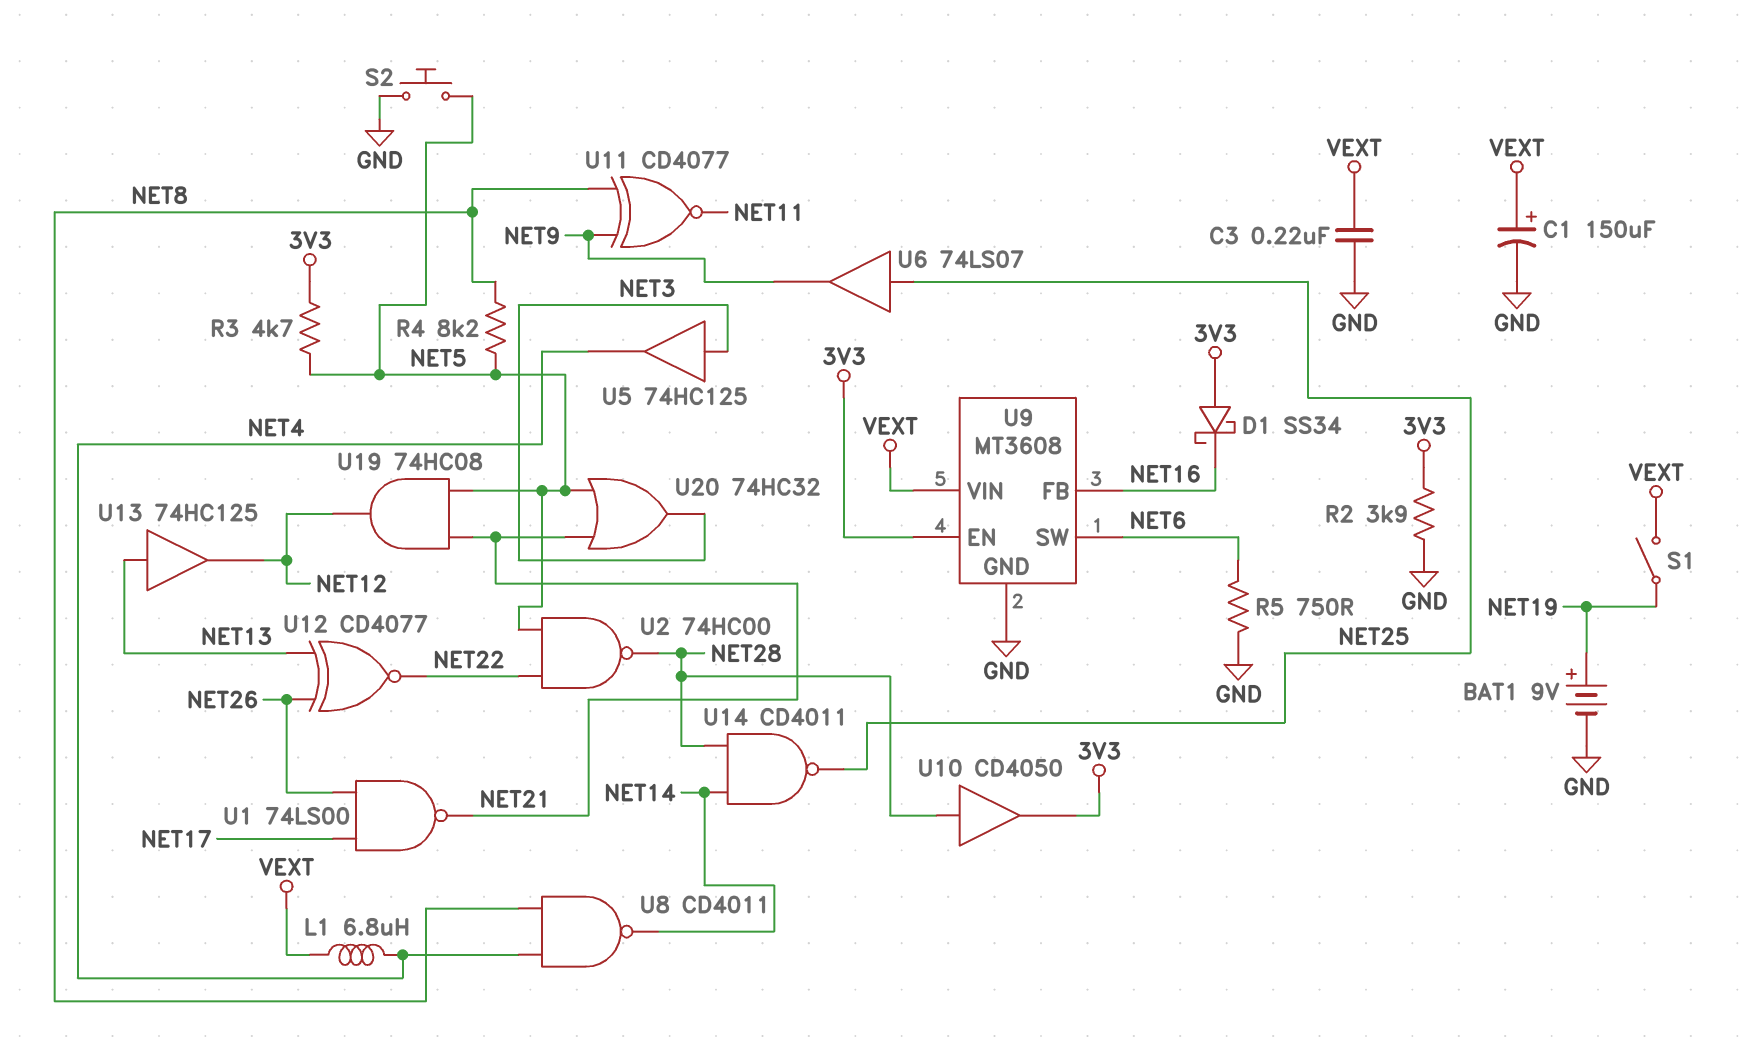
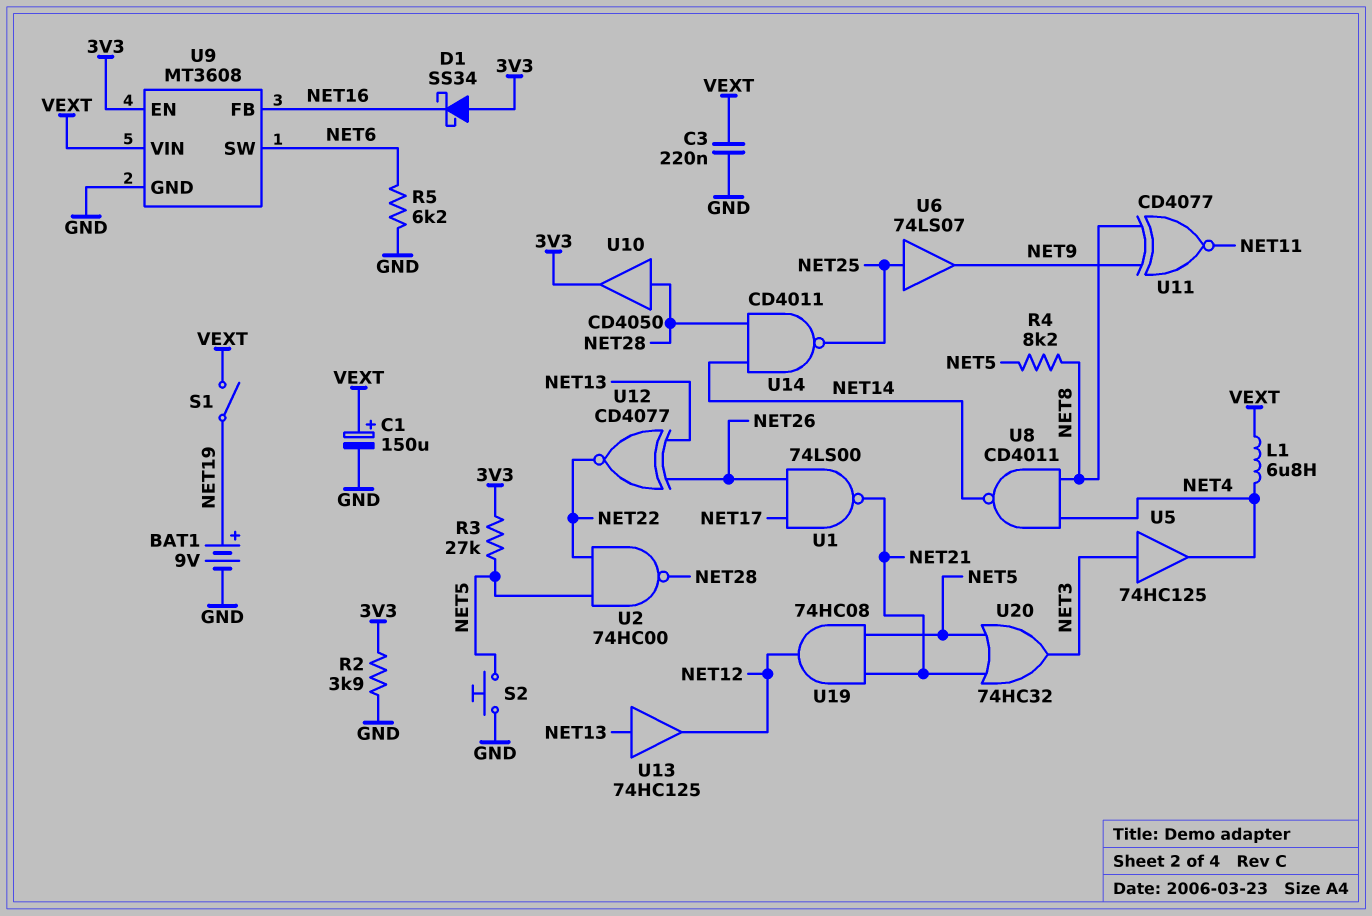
R3: 4.7k (3V3, NET5) -> 27k (3V3, NET5)
R5: 750 (GND, NET6) -> 6.2k (GND, NET6)

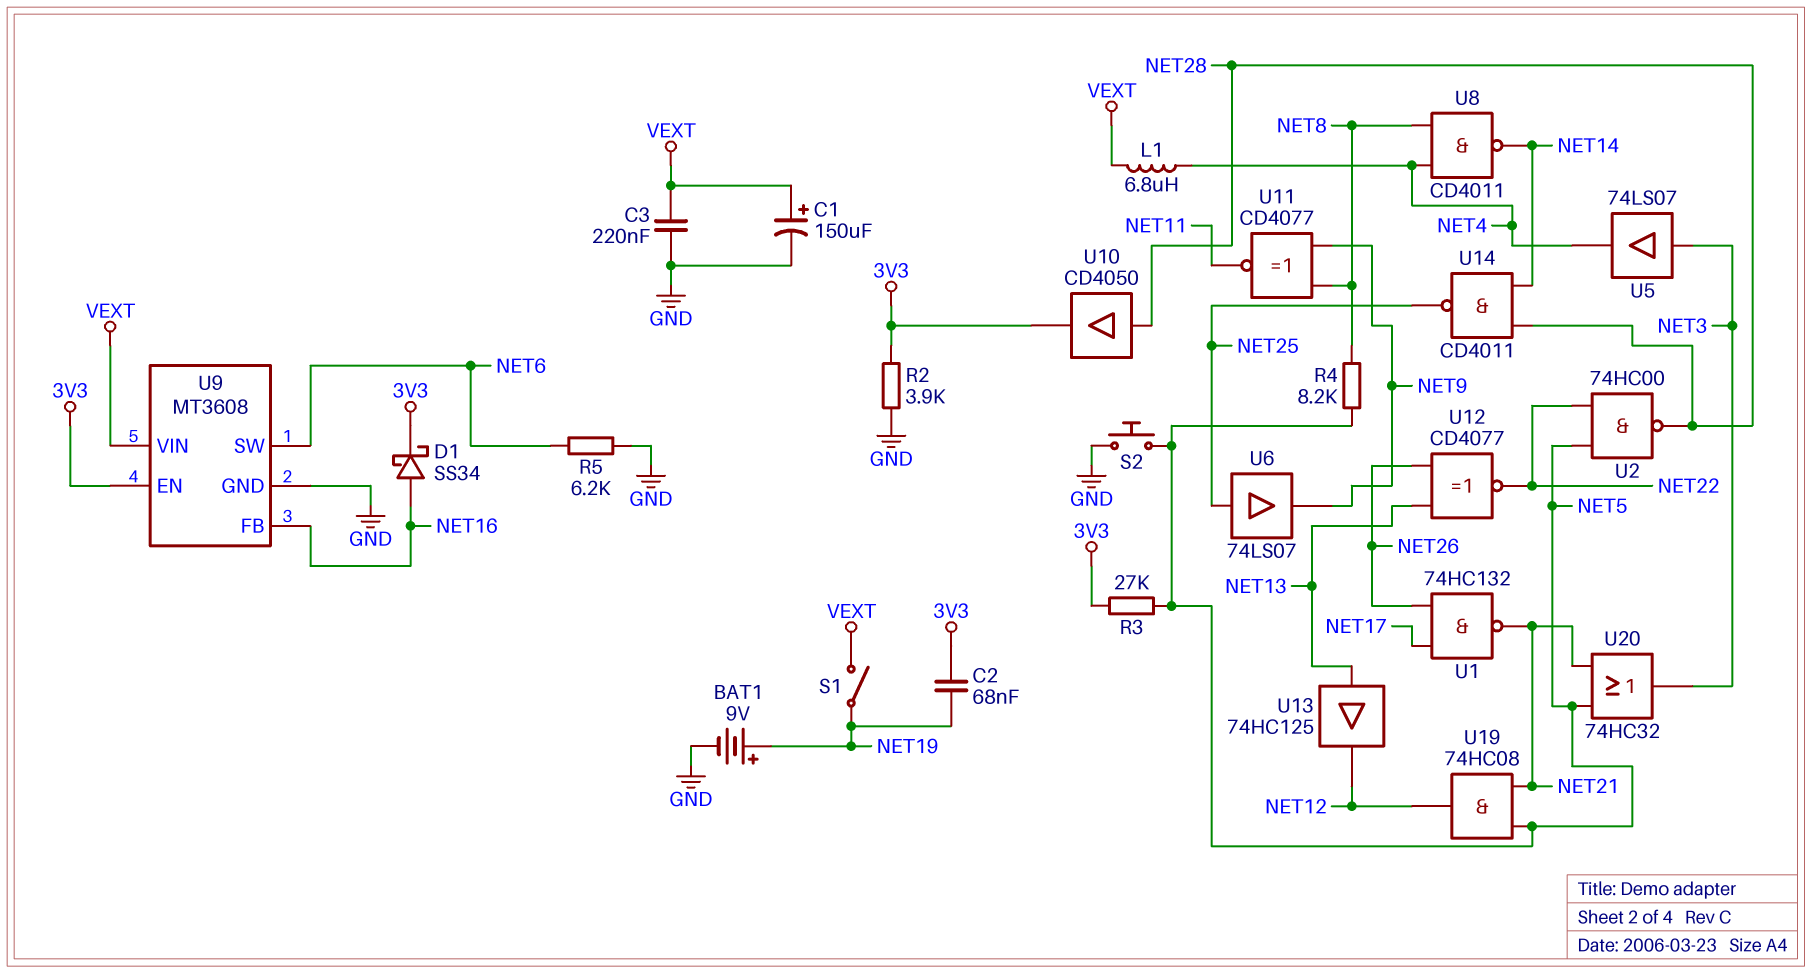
C2: none -> 68nF (3V3, NET19)
D1: schottky SS34 (A 3V3, K NET16) -> schottky SS34 (A NET16, K 3V3)
U1: NAND 74LS00 (in NET17, in NET26, out NET21) -> NAND 74HC132 (in NET17, in NET26, out NET21)
U5: buffer 74HC125 (in NET3, out NET4) -> buffer 74LS07 (in NET3, out NET4)

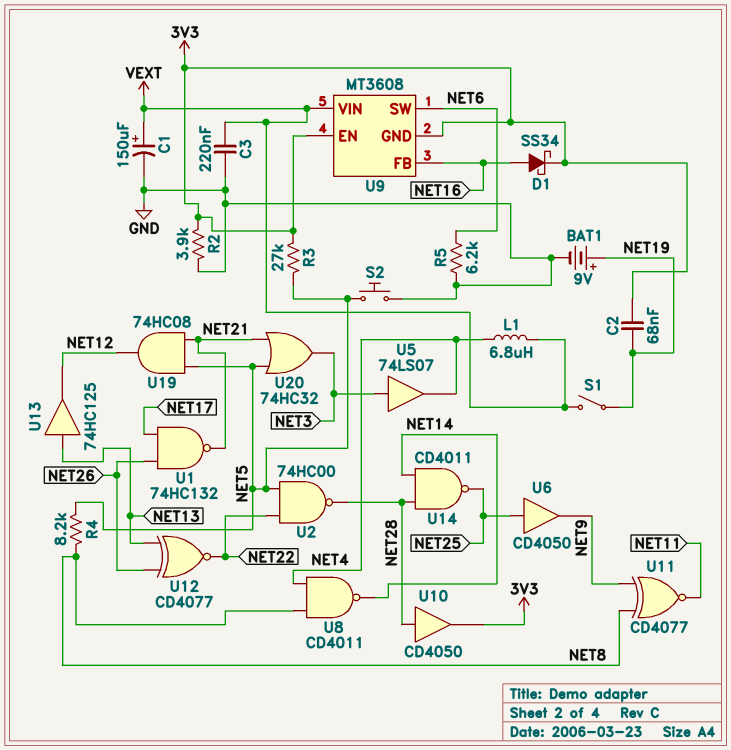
U6: buffer 74LS07 (in NET25, out NET9) -> buffer CD4050 (in NET25, out NET9)
U9 pin GND: GND -> 3V3

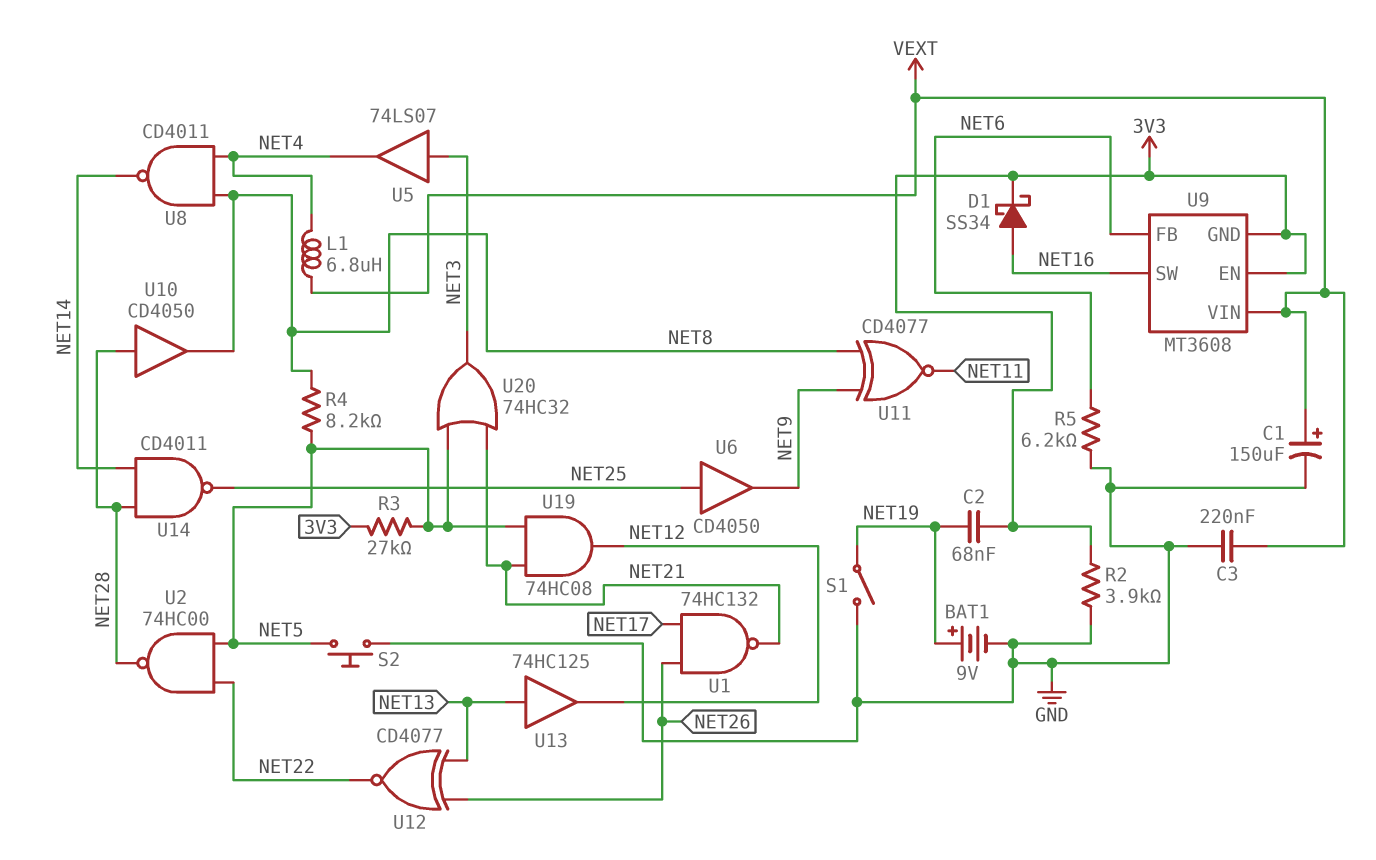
S1: switch (NET19, VEXT) -> switch (GND, NET19)
U9 pin FB: NET16 -> NET6
U9 pin SW: NET6 -> NET16
U10: buffer CD4050 (in NET28, out 3V3) -> buffer CD4050 (in NET28, out NET8)

